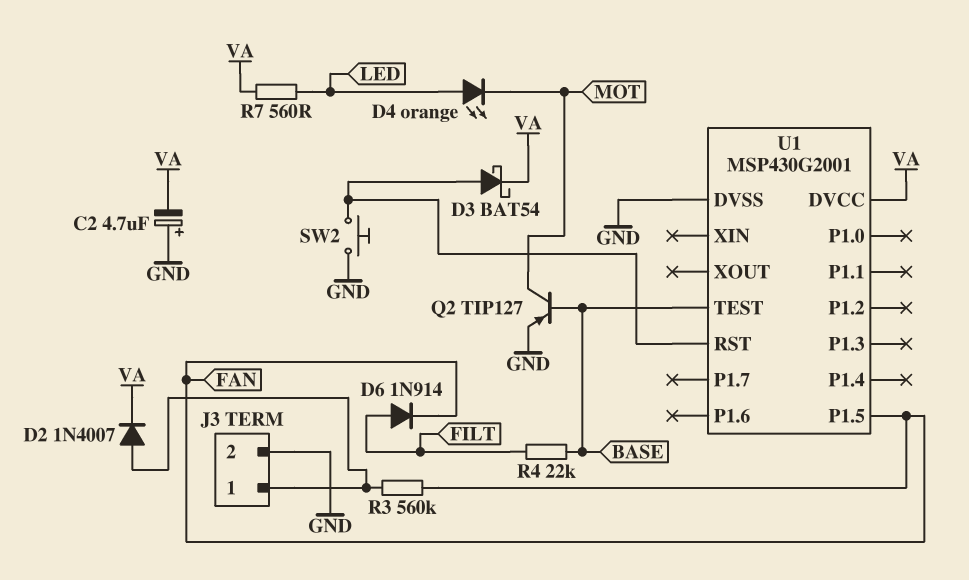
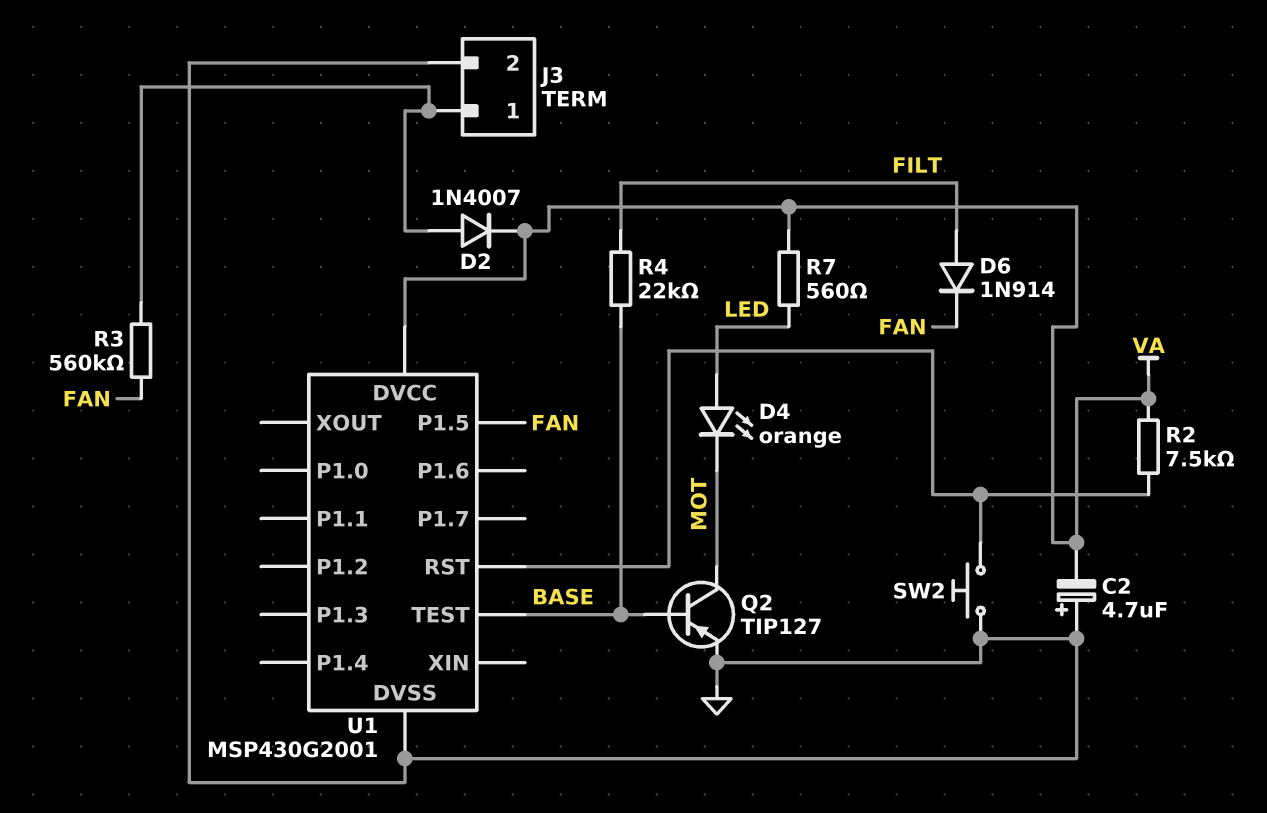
D3: schottky BAT54 (A U1/RST, K VA) -> none
R2: none -> 7.5k (U1/RST, VA)

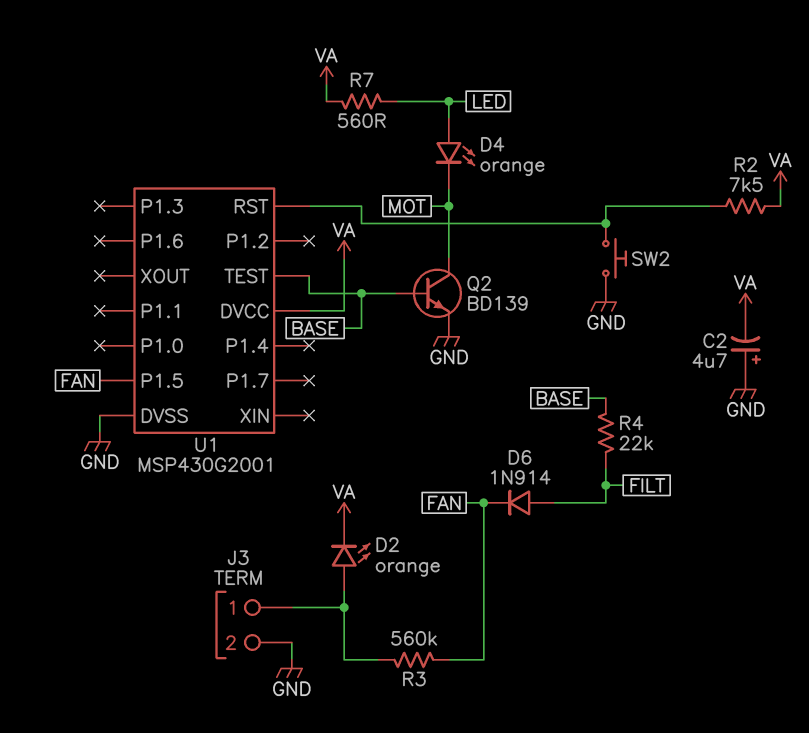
D2: diode 1N4007 (A J3/1, K VA) -> LED orange (A J3/1, K VA)
Q2: PNP TIP127 (B BASE, C MOT, E GND) -> NPN BD139 (B BASE, C MOT, E GND)

